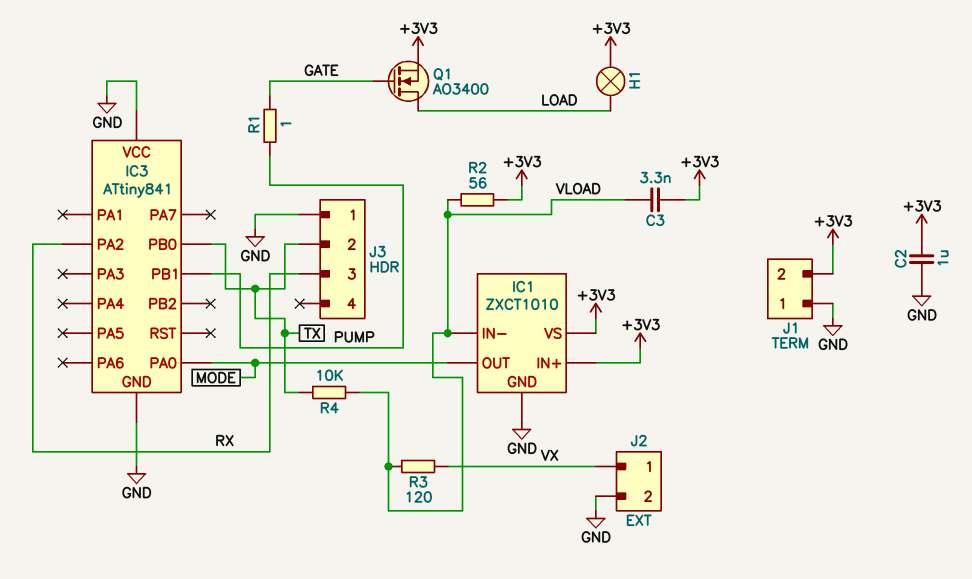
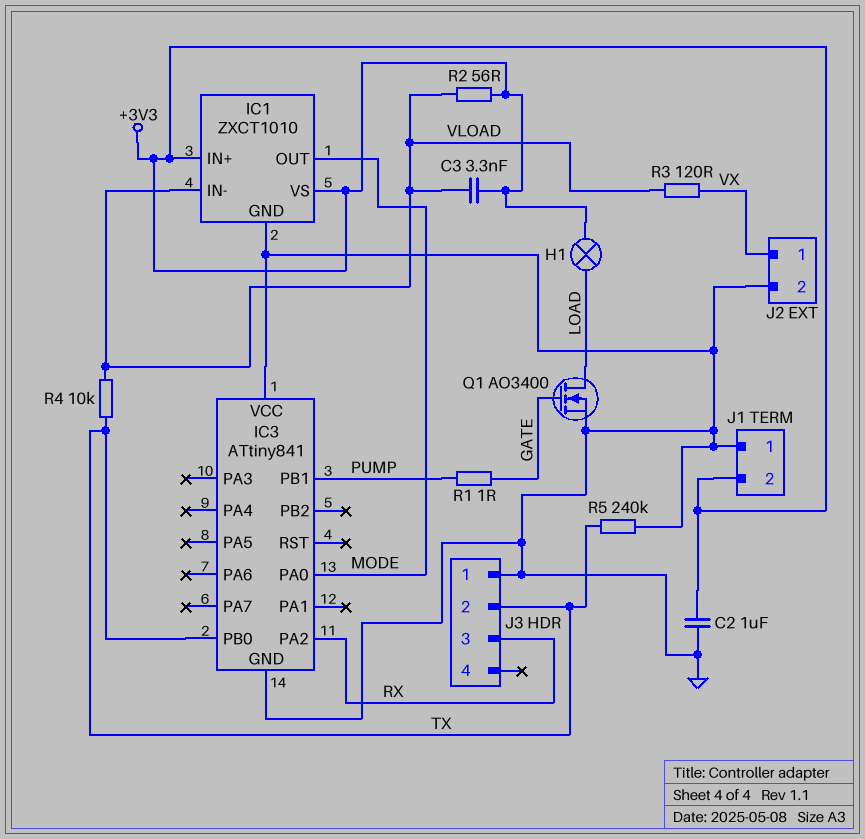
Q1: NMOS AO3400 (G GATE, D LOAD, S +3V3) -> NMOS AO3400 (G GATE, D LOAD, S GND)
R5: none -> 240k (GND, TX)

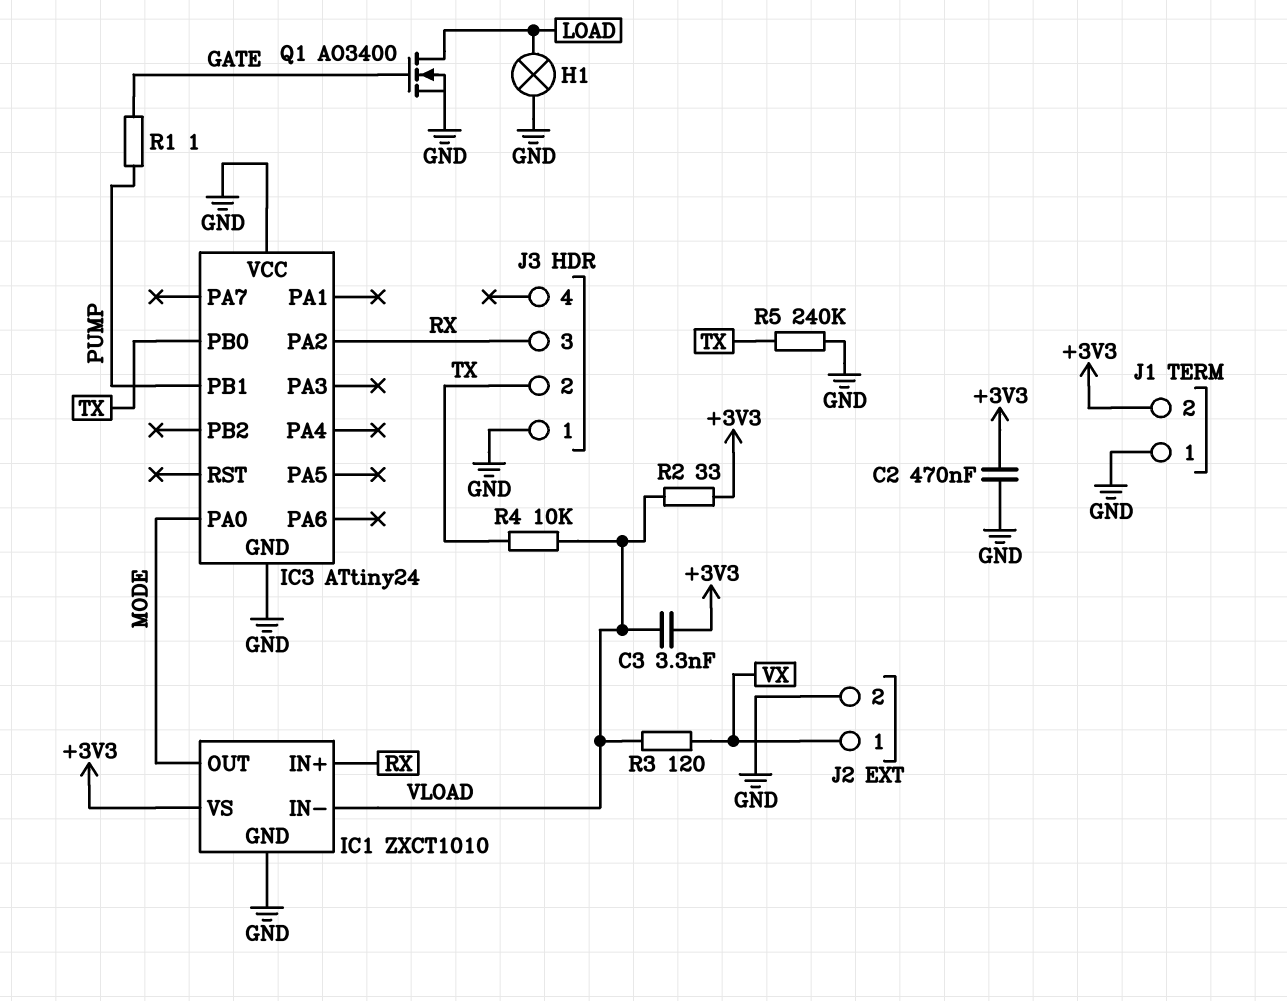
C2: 1uF (+3V3, GND) -> 470nF (+3V3, GND)
H1: lamp (+3V3, LOAD) -> lamp (GND, LOAD)
IC1 pin IN+: +3V3 -> RX
IC3: ATtiny841 -> ATtiny24
R2: 56 (+3V3, VLOAD) -> 33 (+3V3, VLOAD)

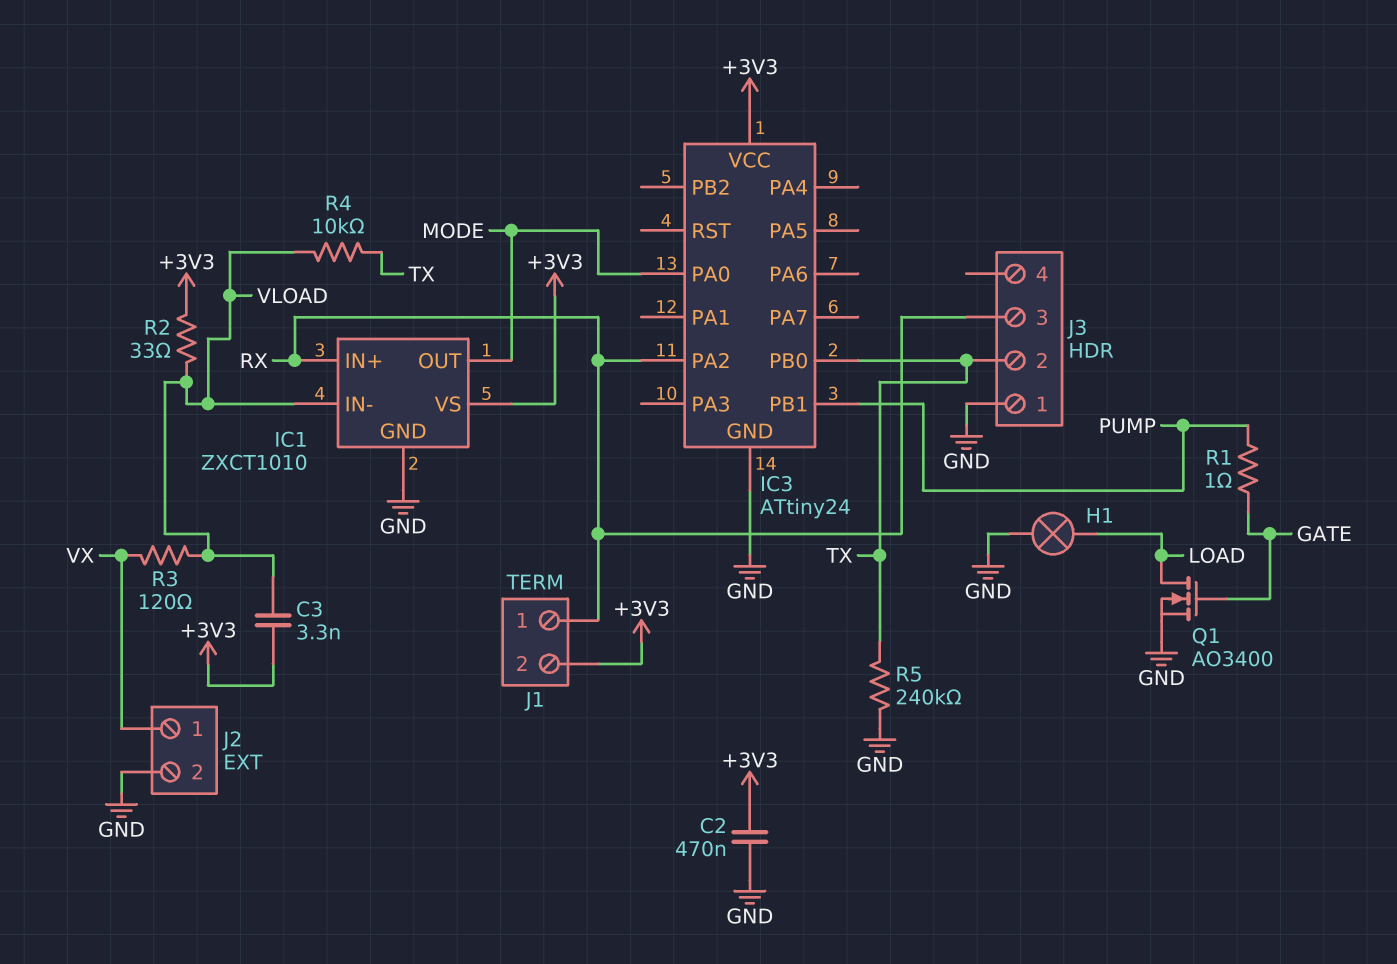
IC3 pin VCC: GND -> +3V3
J1 pin 1: GND -> RX

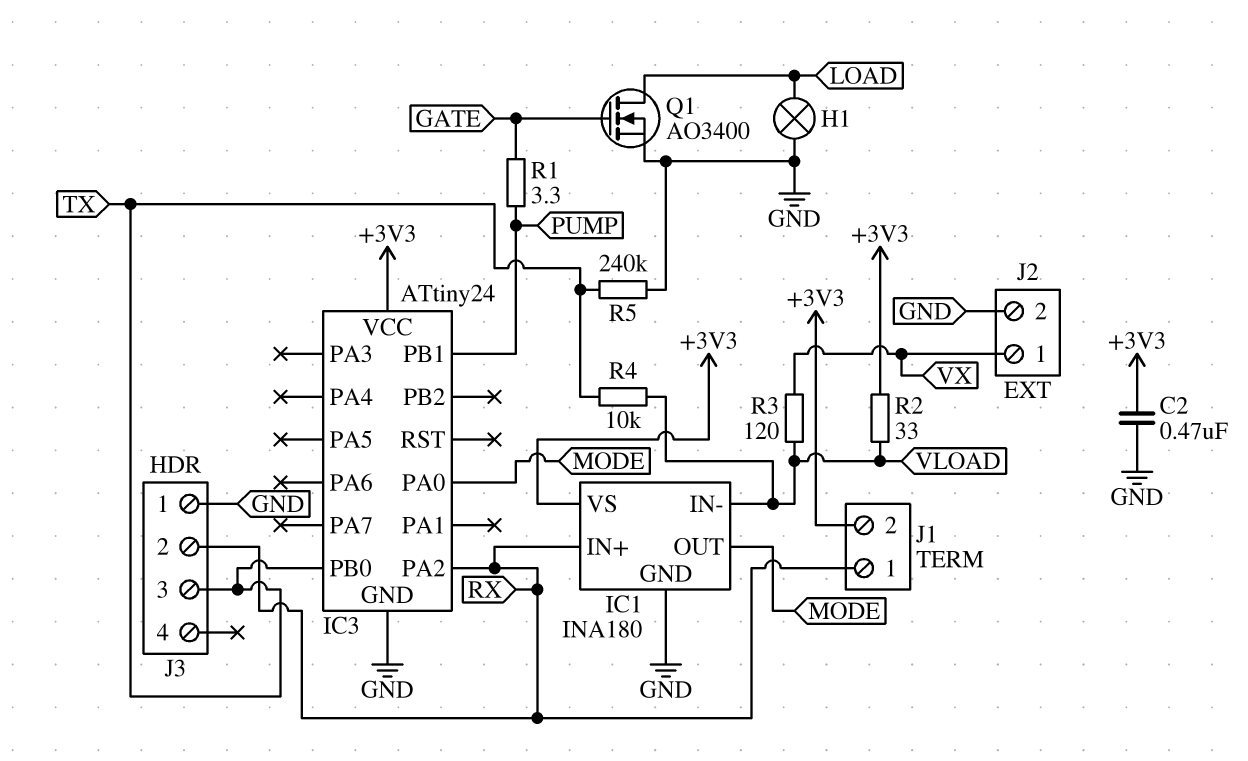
C3: 3.3nF (+3V3, VLOAD) -> none
IC1: ZXCT1010 -> INA180
J3 pin 2: TX -> RX
J3 pin 3: RX -> TX
R1: 1 (GATE, PUMP) -> 3.3 (GATE, PUMP)

